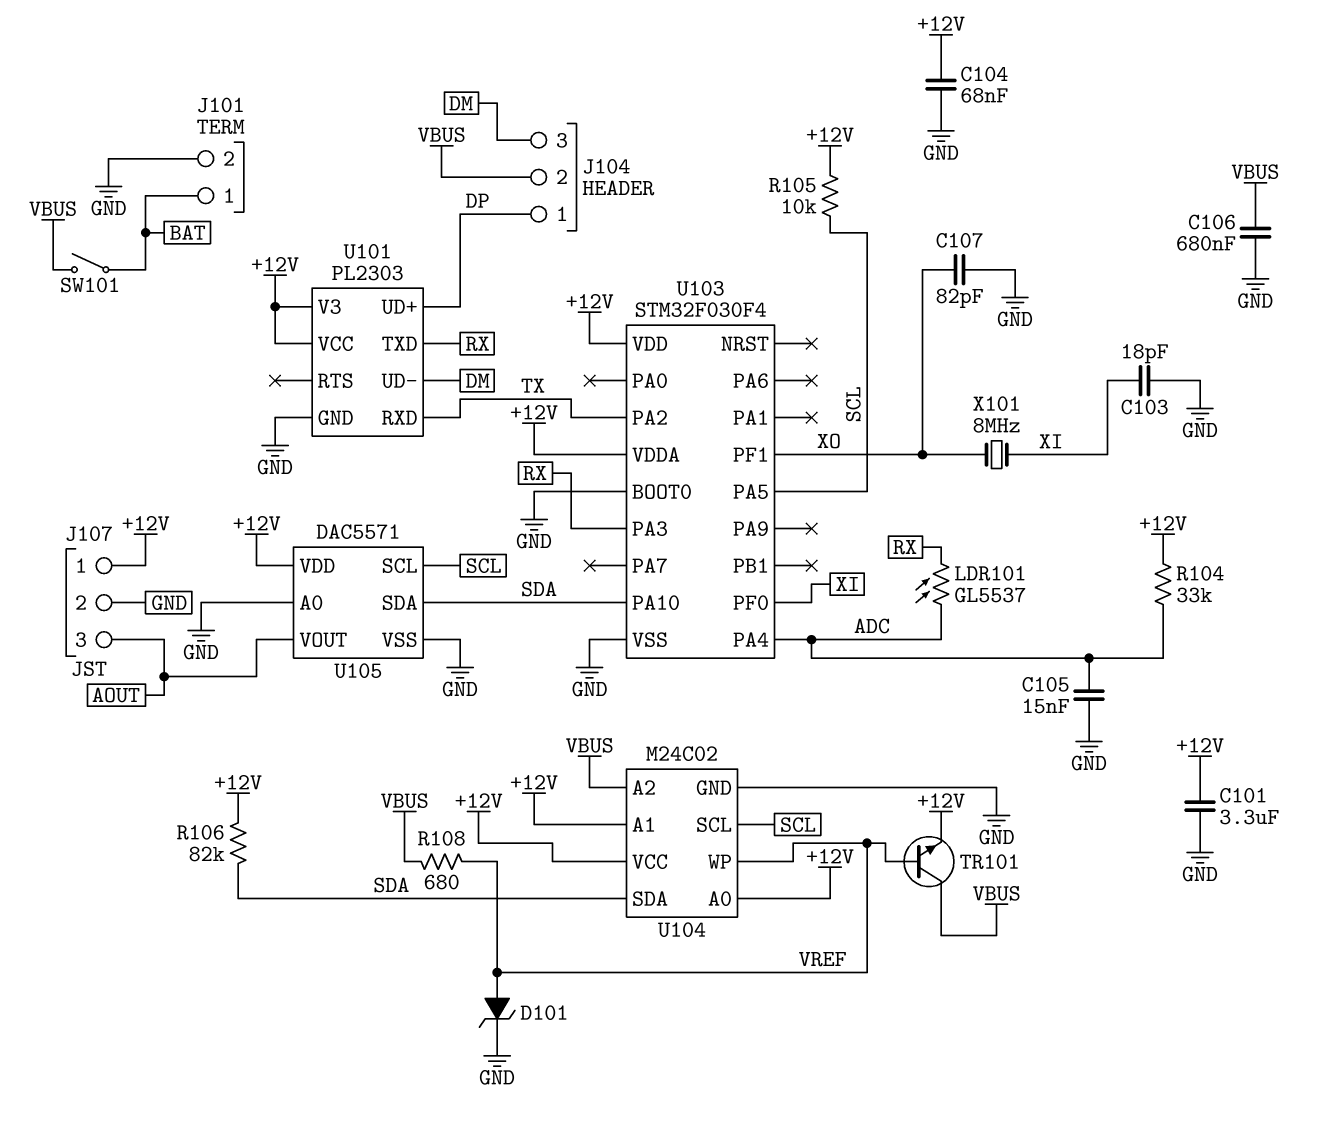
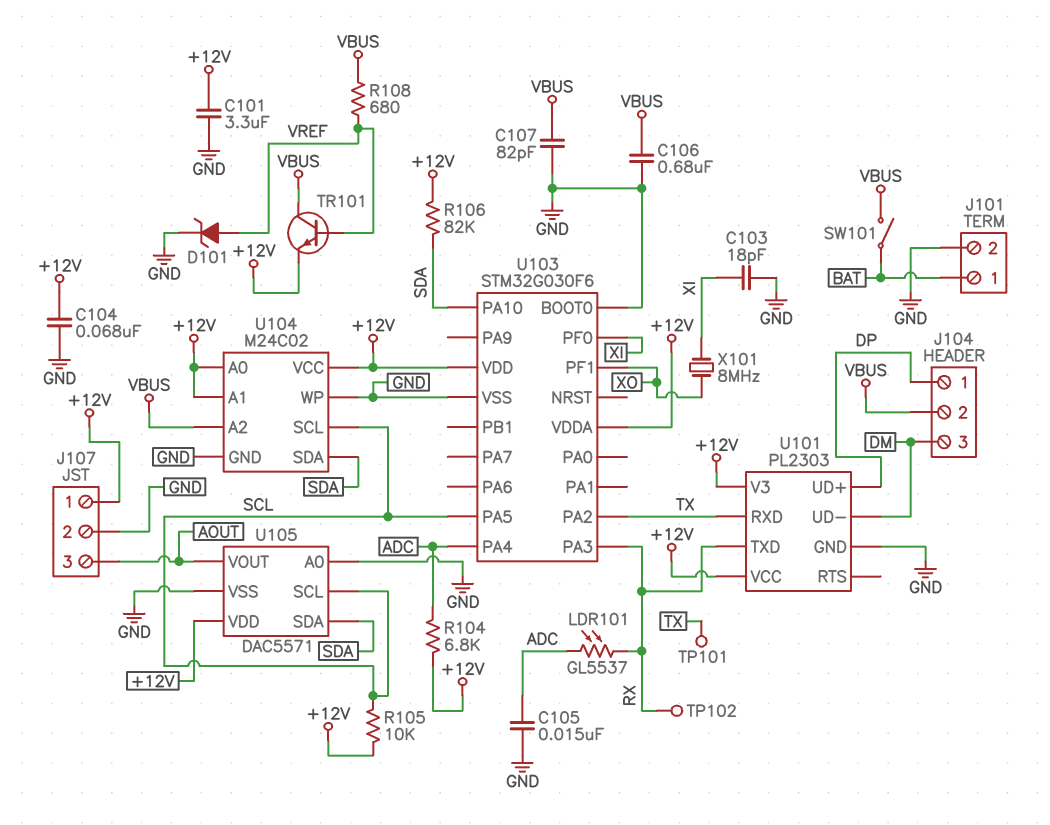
C107: 82pF (GND, XO) -> 82pF (GND, VBUS)
R104: 33k (+12V, ADC) -> 6.8k (+12V, ADC)
TP101: none -> test point (TX)
TP102: none -> test point (RX)
U103: STM32F030F4 -> STM32G030F6
U104 pin WP: VREF -> GND

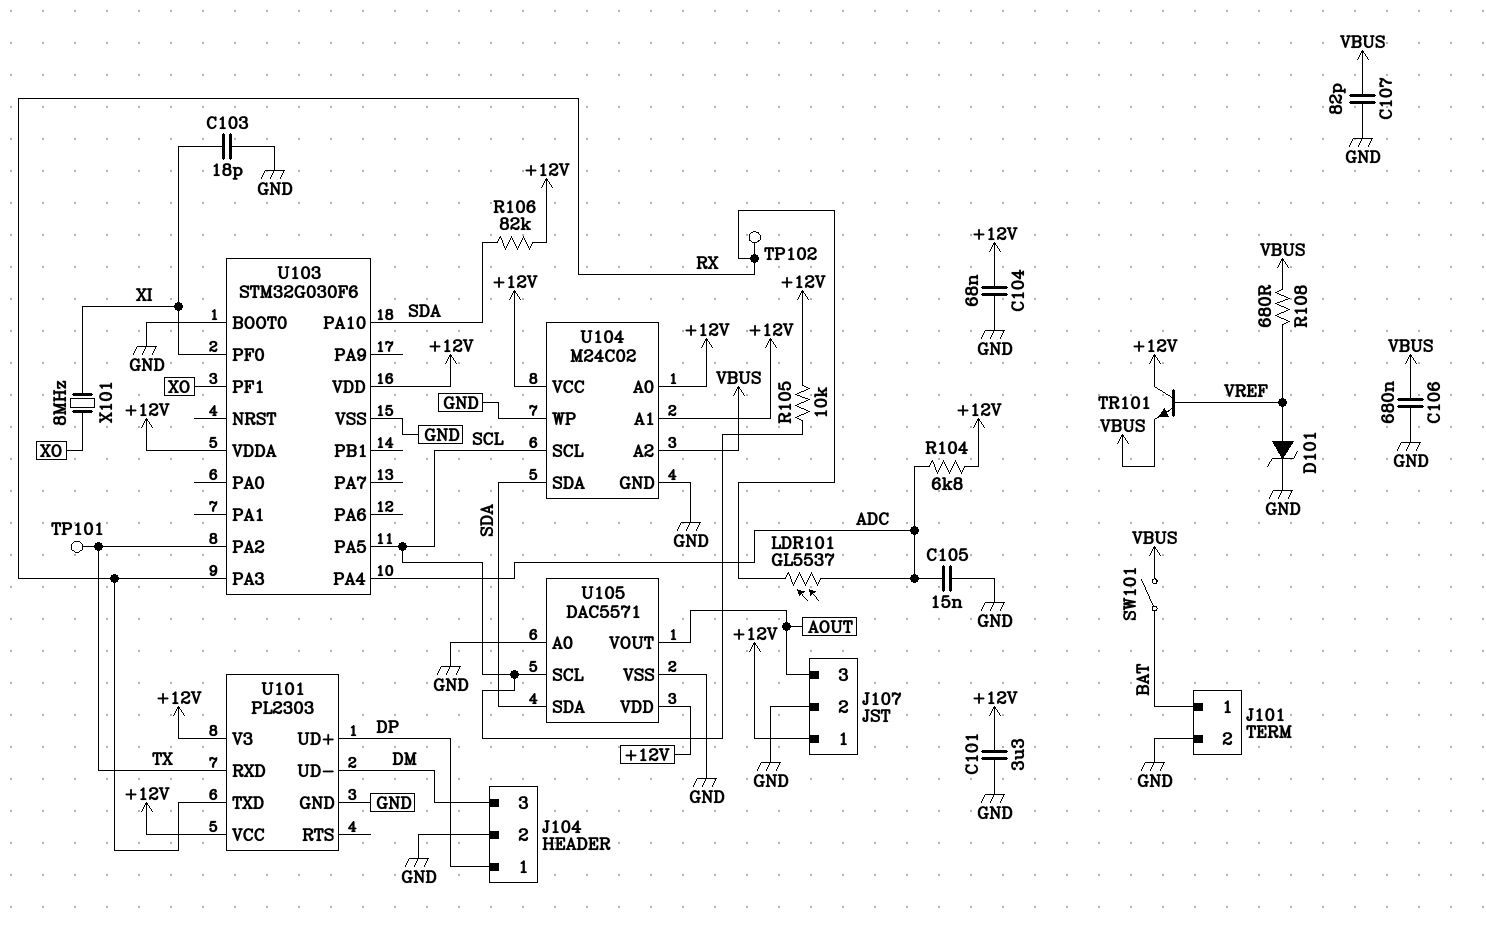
J104 pin 2: VBUS -> GND
TR101: NPN (B VREF, C VBUS, E +12V) -> NPN (B VREF, C +12V, E VBUS)

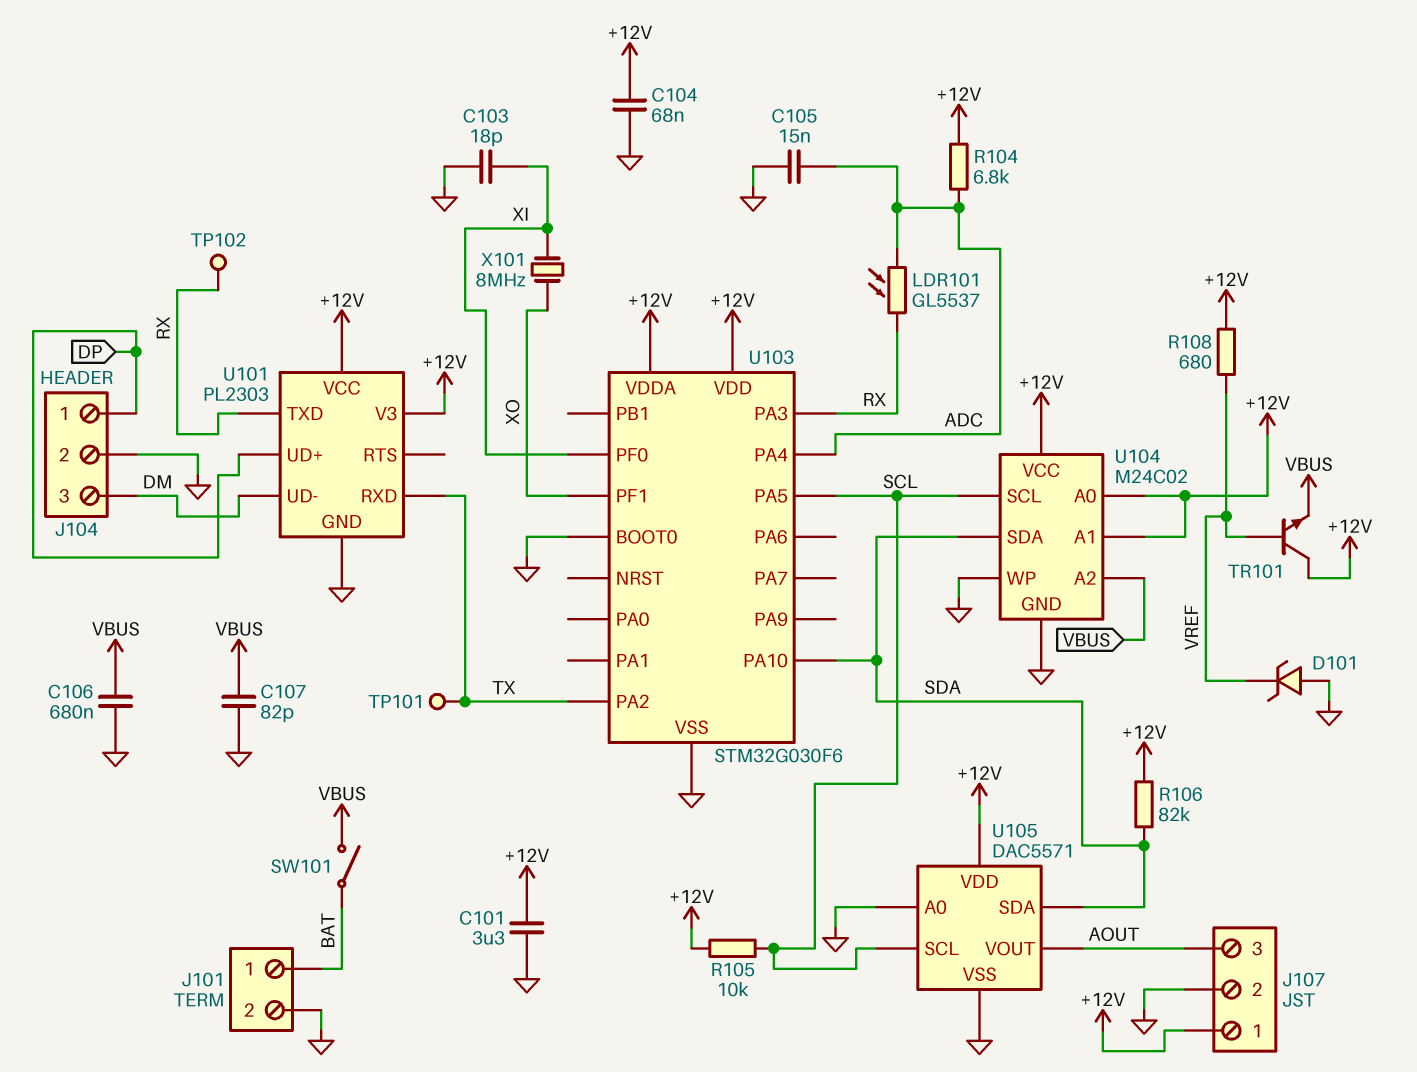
D101: zener (A VREF, K GND) -> zener (A GND, K VREF)
R108: 680 (VBUS, VREF) -> 680 (+12V, VREF)

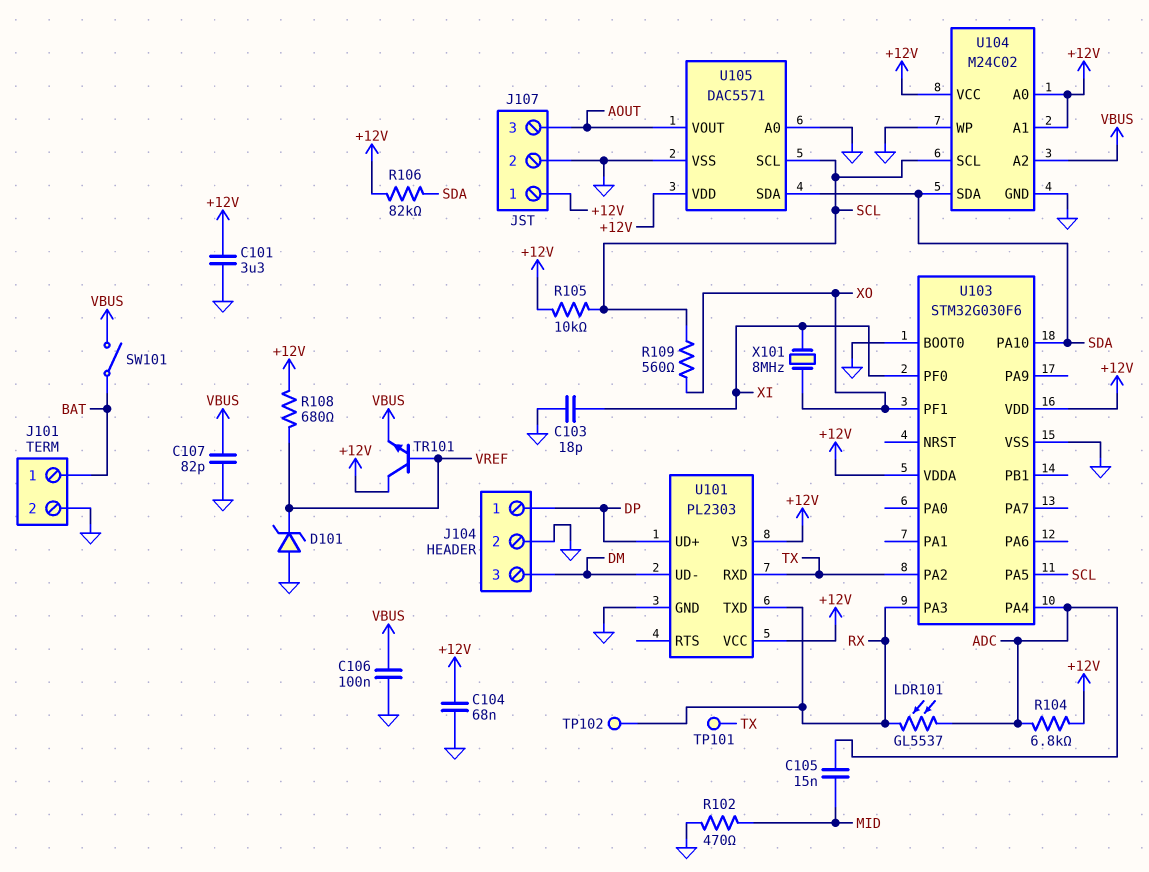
C105: 15nF (ADC, GND) -> 15nF (ADC, MID)
C106: 680nF (GND, VBUS) -> 100nF (GND, VBUS)
R102: none -> 470 (GND, MID)
R109: none -> 560 (SCL, XO)

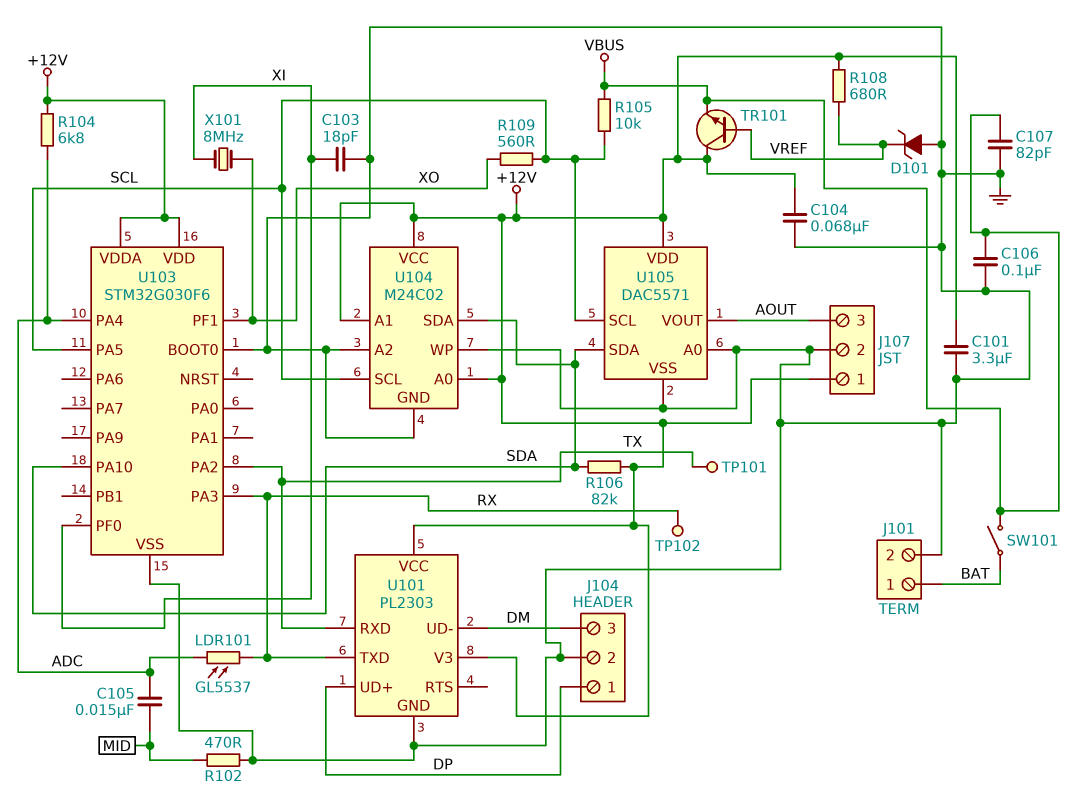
R105: 10k (+12V, SCL) -> 10k (SCL, VBUS)
U104 pin A2: VBUS -> GND

